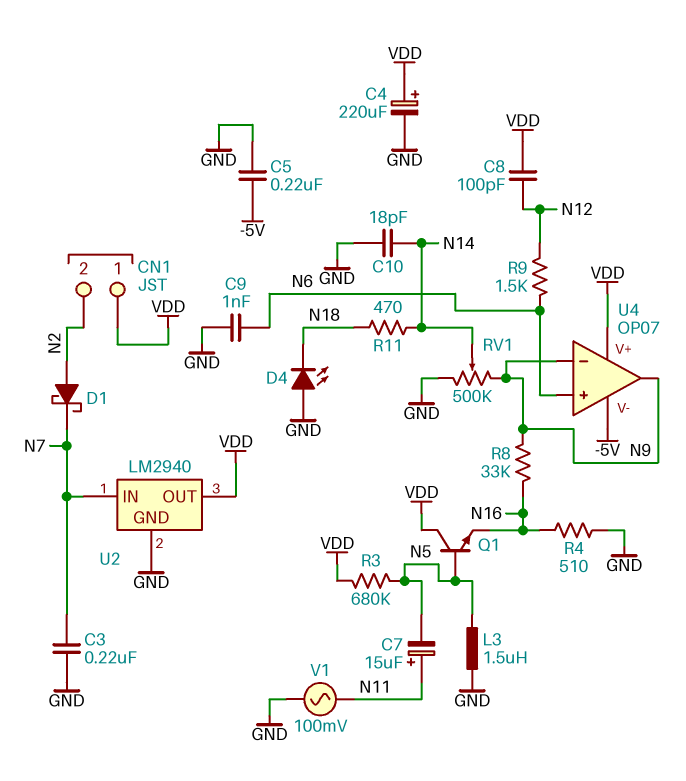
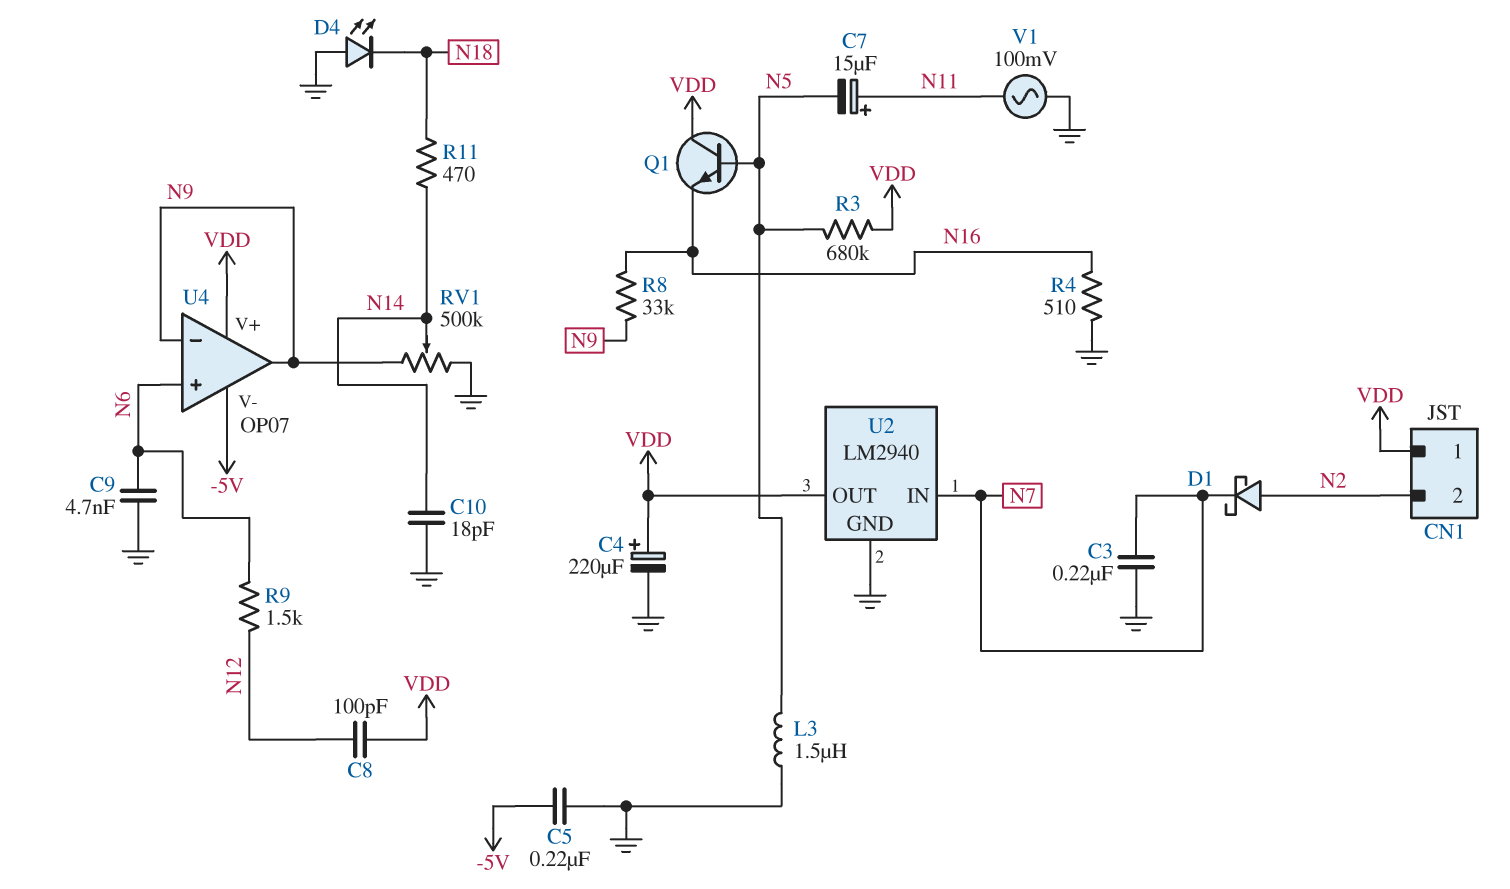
C9: 1nF (GND, N6) -> 4.7nF (GND, N6)

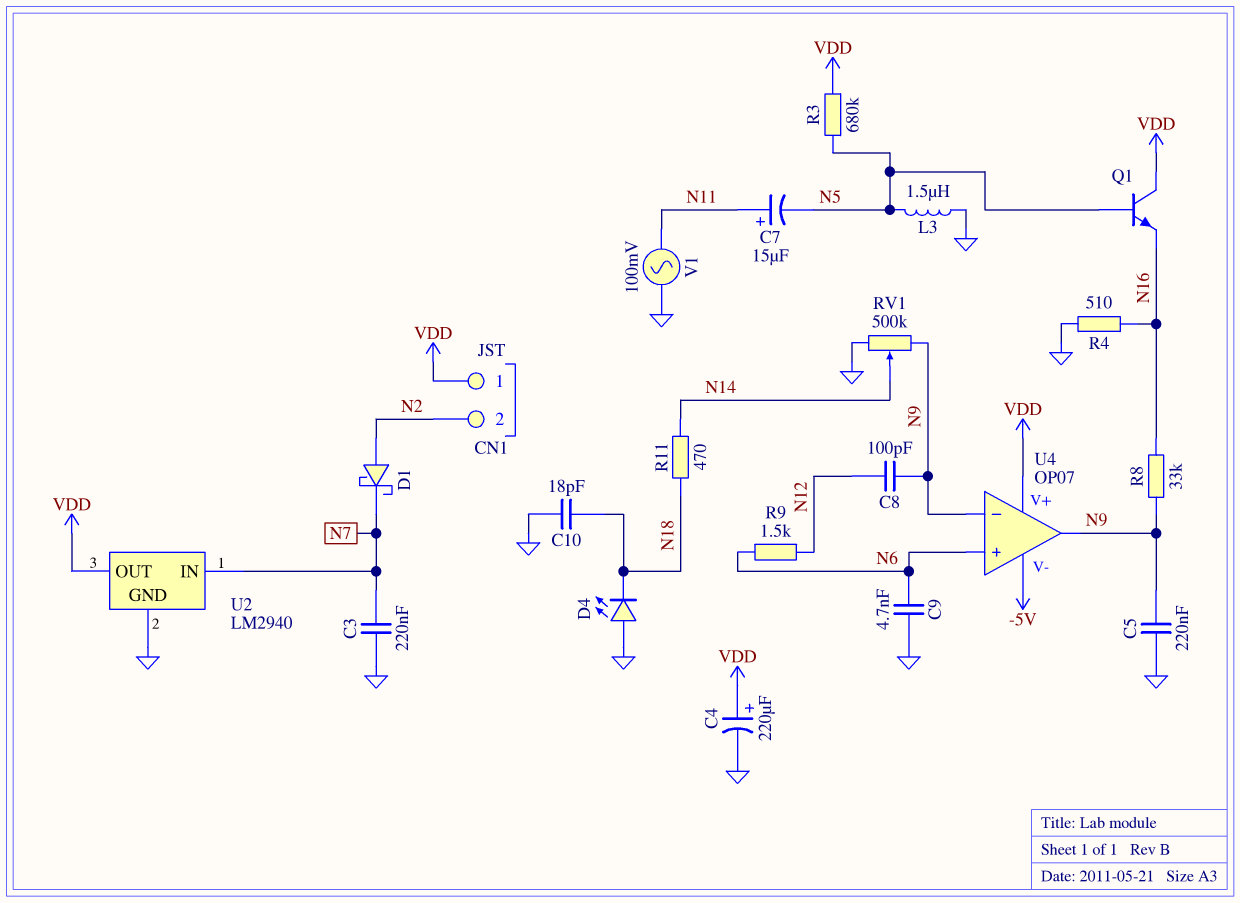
C5: 220nF (-5V, GND) -> 220nF (GND, N9)
C8: 100pF (N12, VDD) -> 100pF (N9, N12)
C10: 18pF (GND, N14) -> 18pF (GND, N18)

